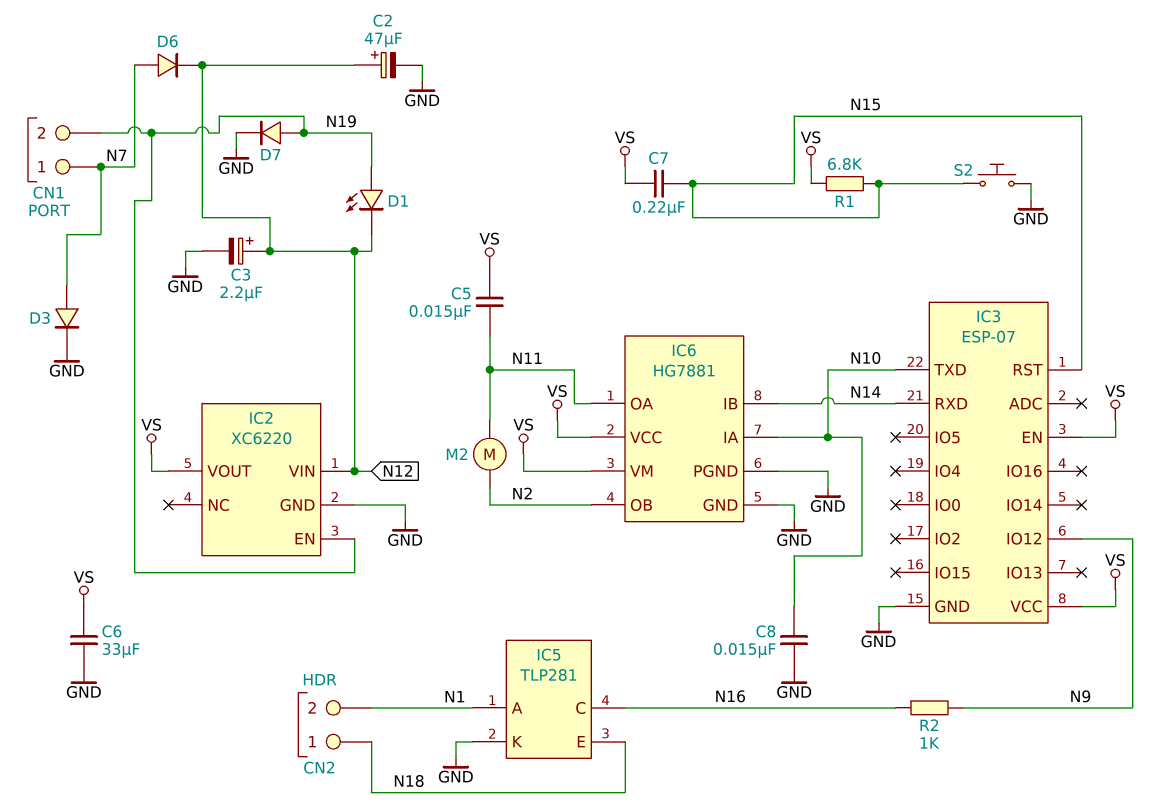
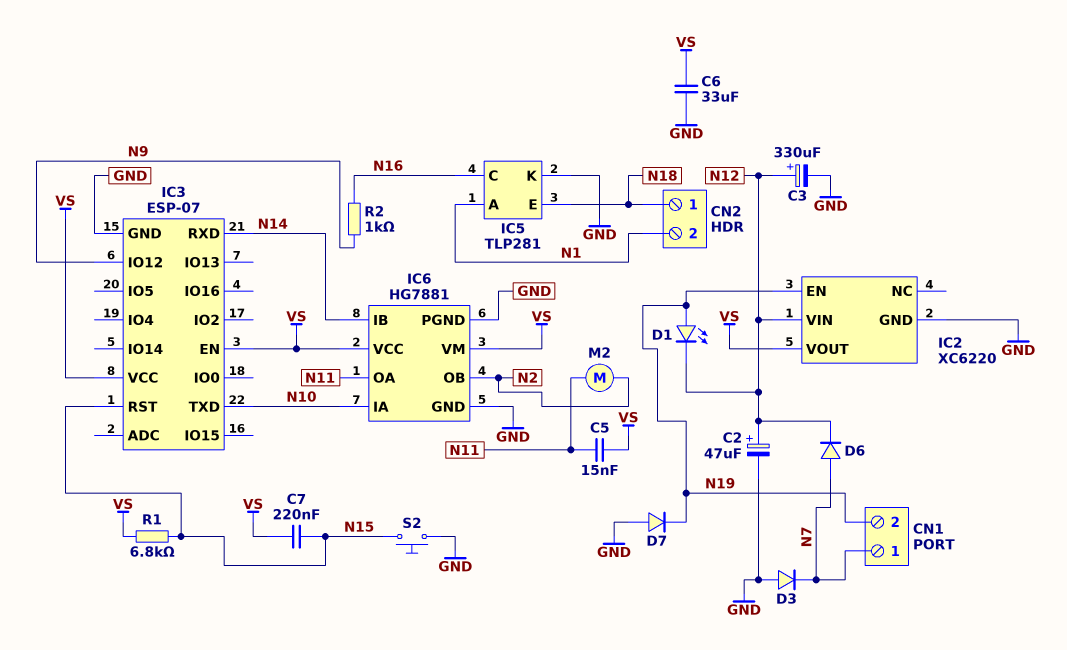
C3: 2.2uF (plus N12, minus GND) -> 330uF (plus N12, minus GND)
C8: 15nF (GND, N10) -> none
D3: diode (A N7, K GND) -> diode (A GND, K N7)
D7: diode (A N19, K GND) -> diode (A GND, K N19)

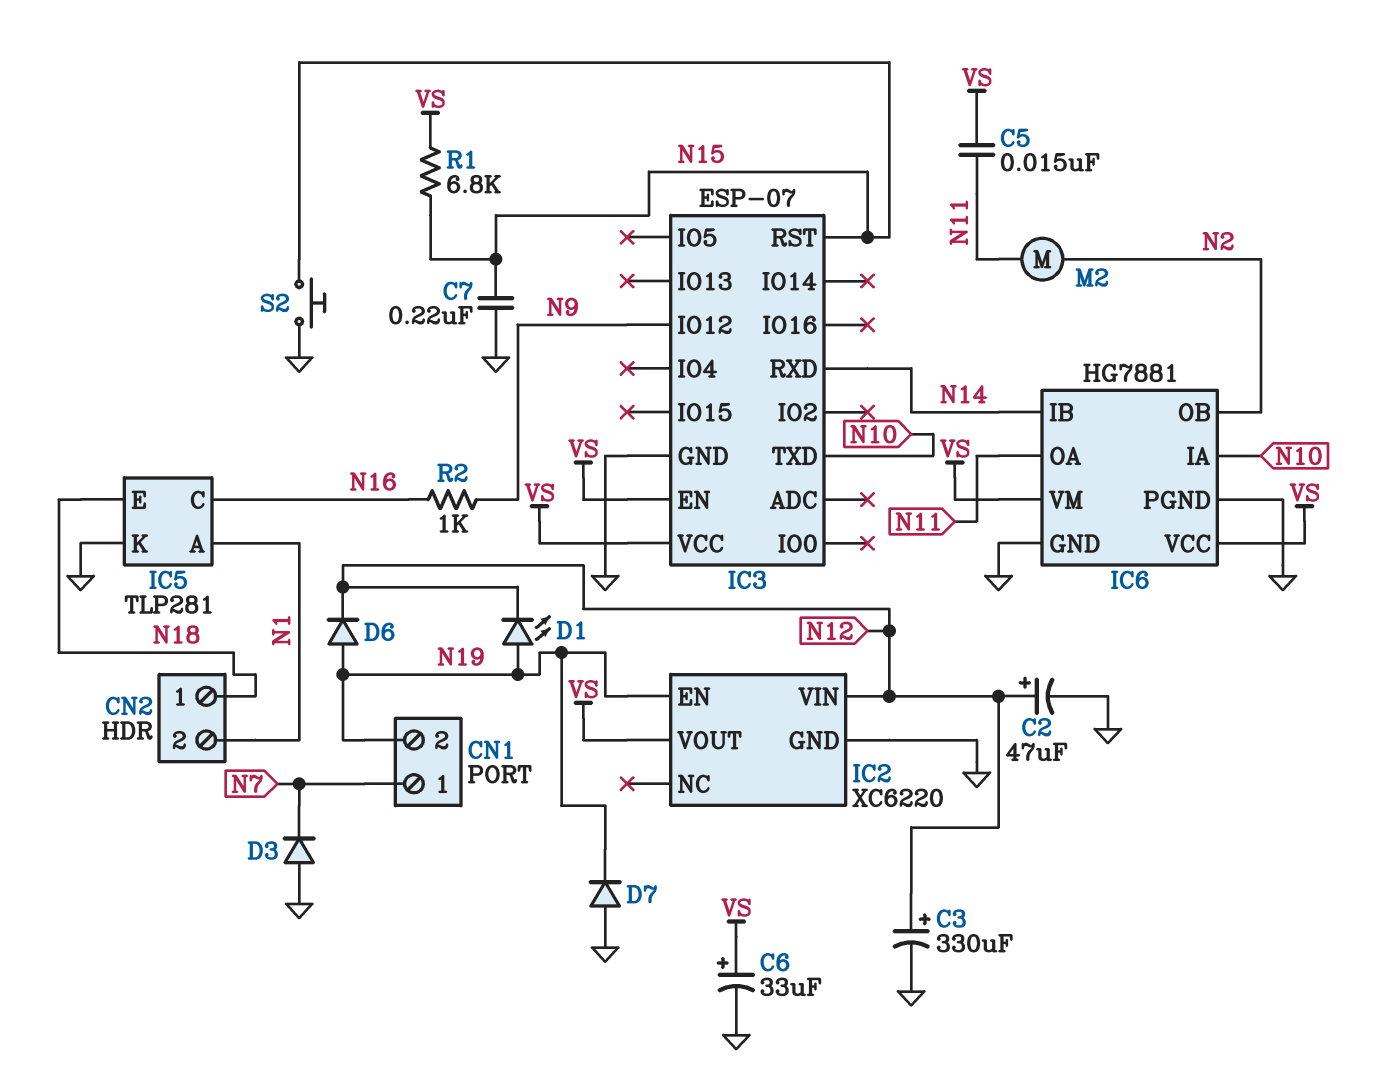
C6: 33uF (GND, VS) -> 33uF (plus VS, minus GND)
C7: 220nF (N15, VS) -> 220nF (GND, N15)
D6: diode (A N7, K N12) -> diode (A N19, K N12)

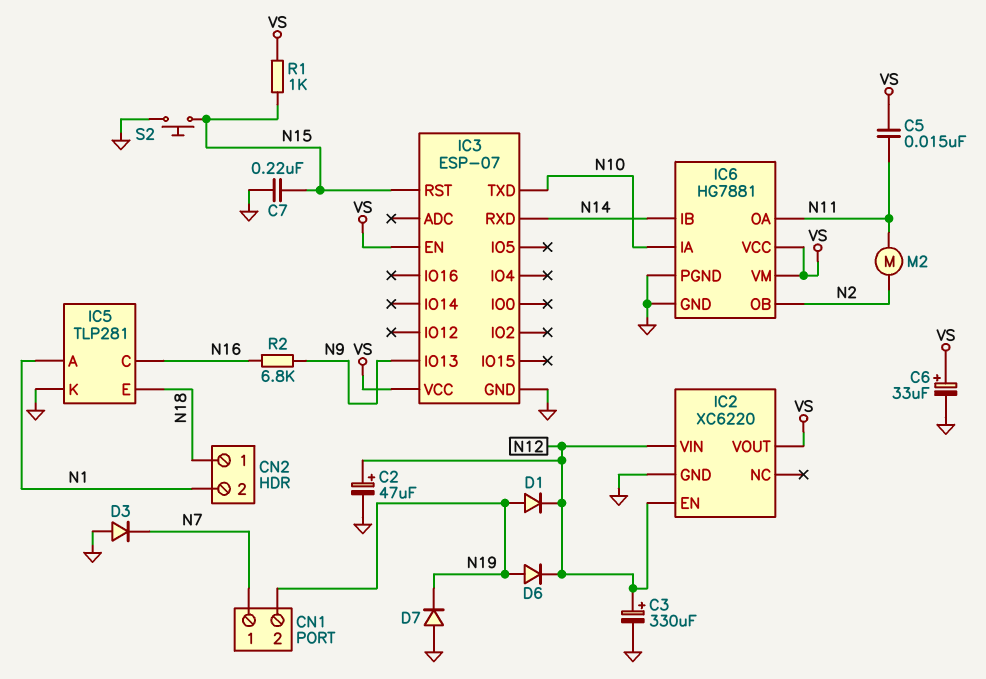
D1: LED (A N19, K N12) -> diode (A N19, K N12)
IC2 pin EN: N19 -> N12
IC3 pin IO12: N9 -> none
IC3 pin IO13: none -> N9
R1: 6.8k (N15, VS) -> 1k (N15, VS)
R2: 1k (N9, N16) -> 6.8k (N9, N16)

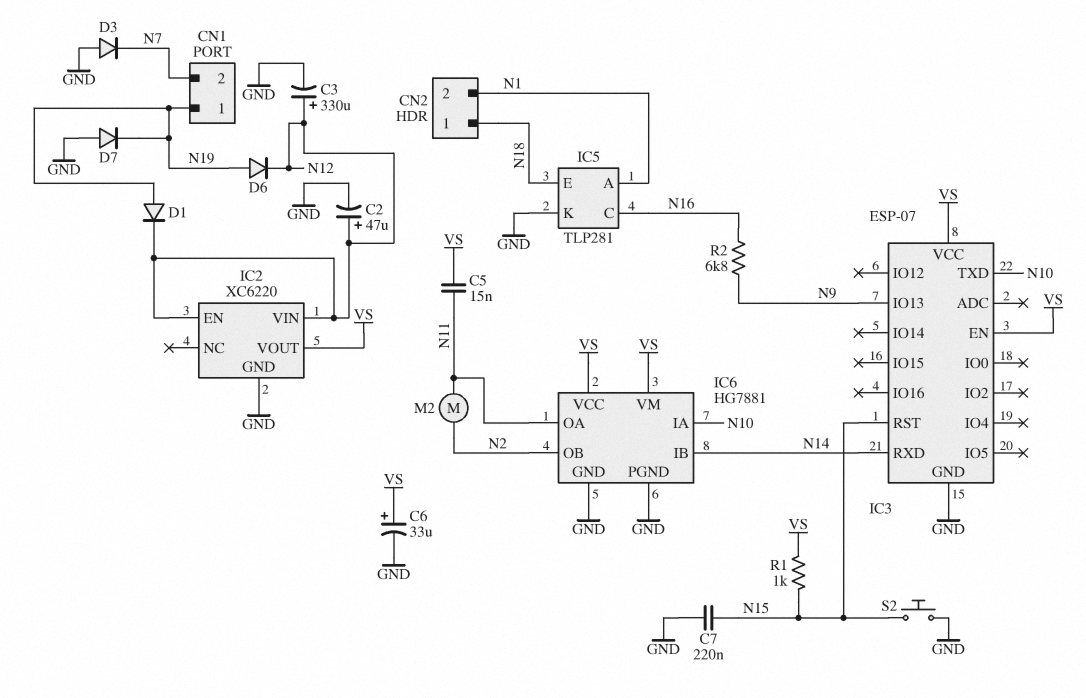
CN1 pin 1: N7 -> N19
CN1 pin 2: N19 -> N7

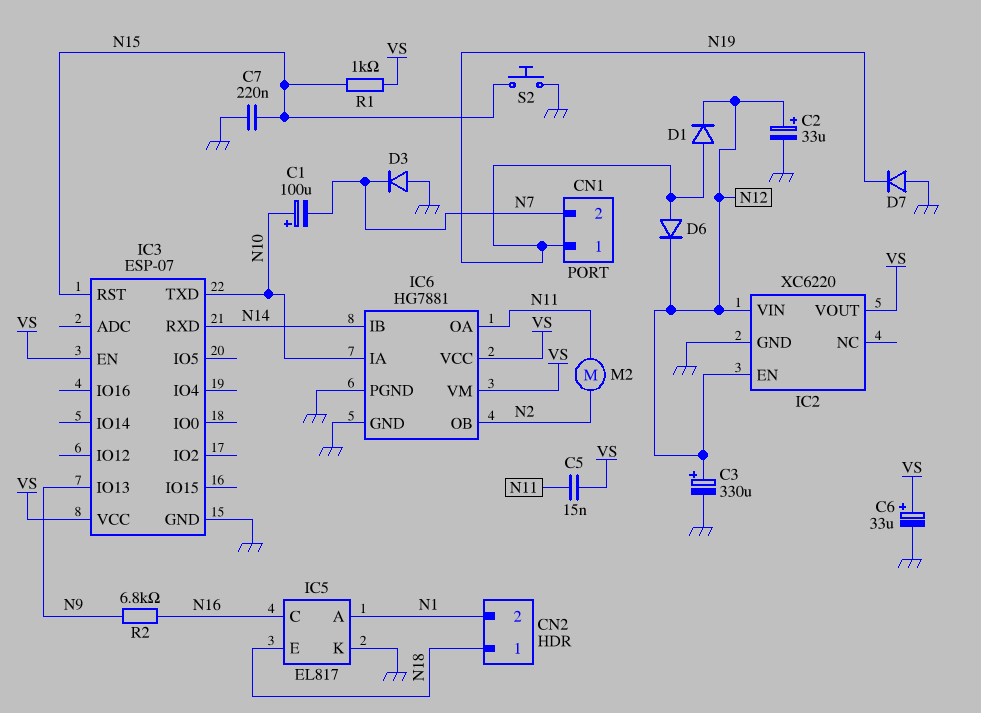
C1: none -> 100uF (plus N10, minus N7)
C2: 47uF (plus N12, minus GND) -> 33uF (plus N12, minus GND)
IC5: TLP281 -> EL817

